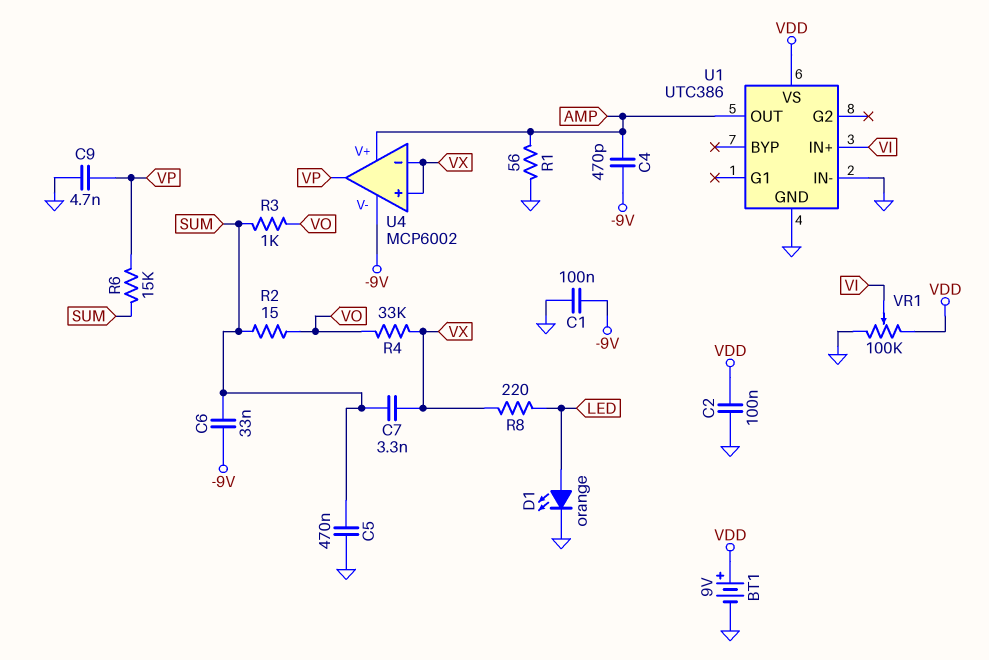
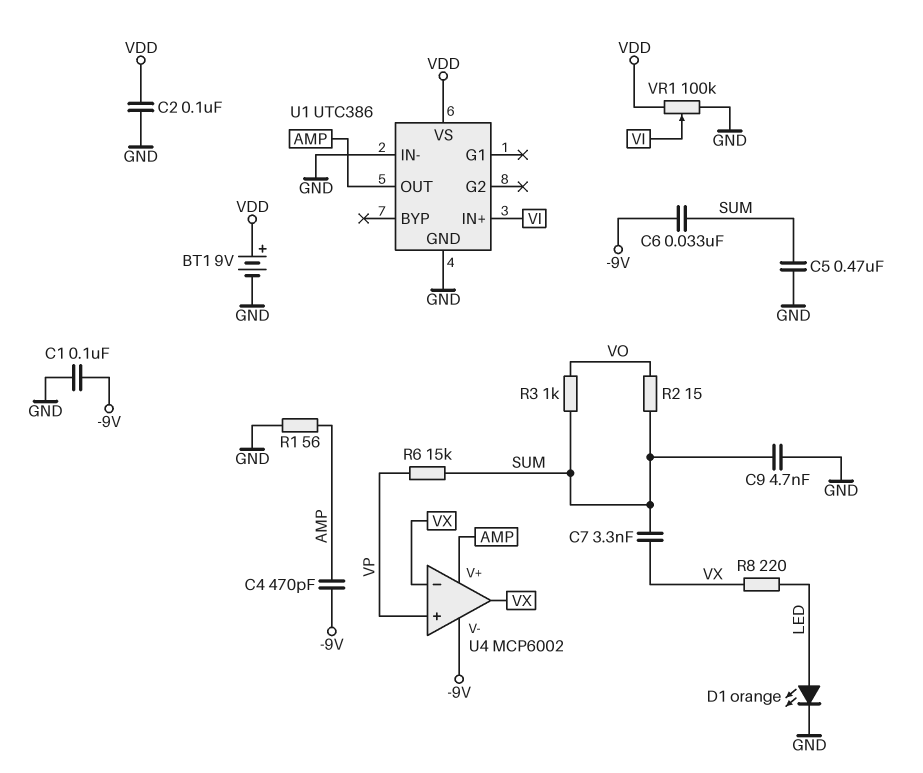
C9: 4.7nF (GND, VP) -> 4.7nF (GND, SUM)
R4: 33k (VO, VX) -> none
U4 pin in+: VX -> VP
U4 pin out: VP -> VX

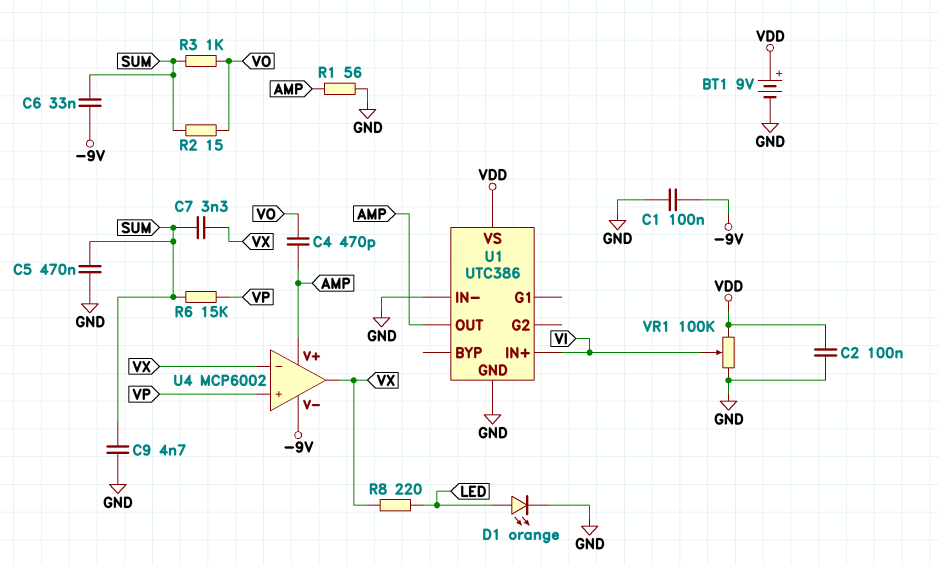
C4: 470pF (-9V, AMP) -> 470pF (AMP, VO)

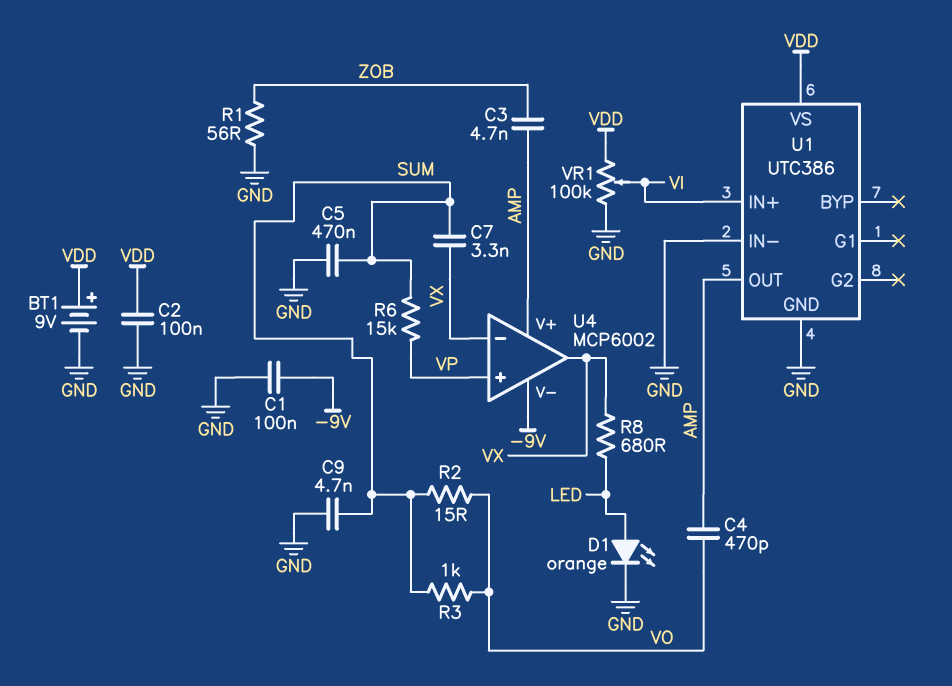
C3: none -> 4.7nF (AMP, ZOB)
C6: 33nF (-9V, SUM) -> none
R1: 56 (AMP, GND) -> 56 (GND, ZOB)
R8: 220 (LED, VX) -> 680 (LED, VX)

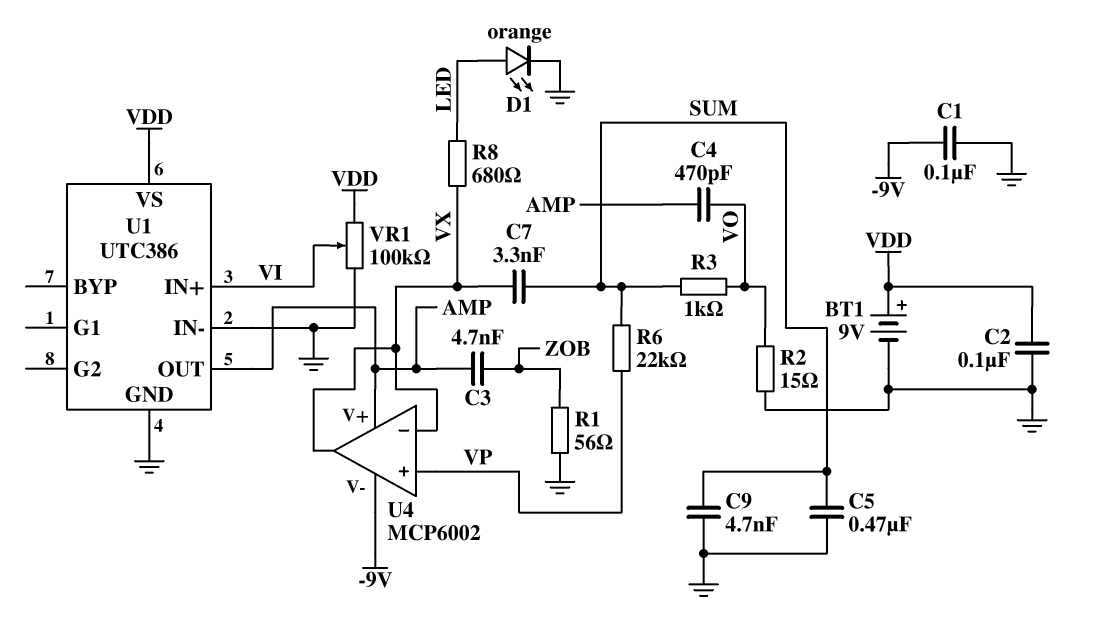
R2: 15 (SUM, VO) -> 15 (GND, VO)
R6: 15k (SUM, VP) -> 22k (SUM, VP)

